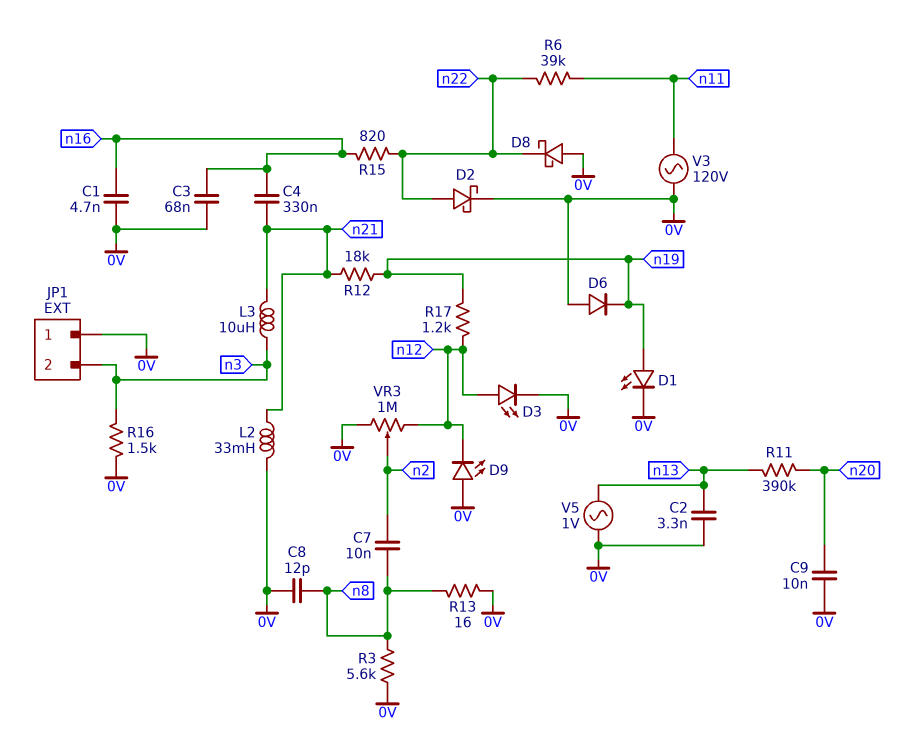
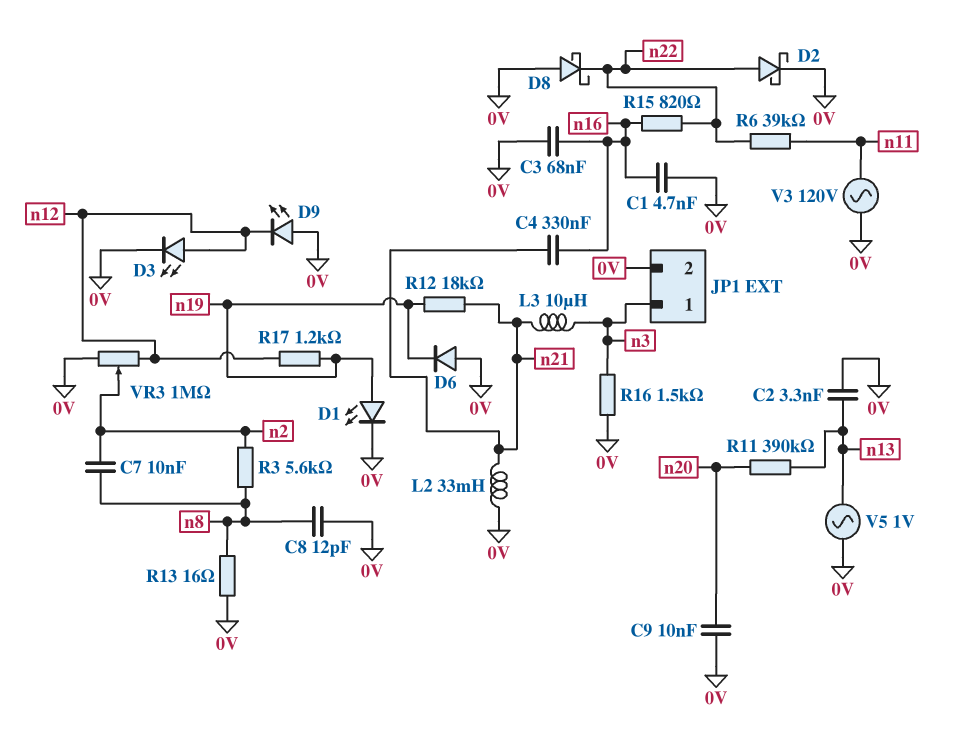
JP1 pin 1: 0V -> n3
JP1 pin 2: n3 -> 0V
R3: 5.6k (0V, n8) -> 5.6k (n2, n8)

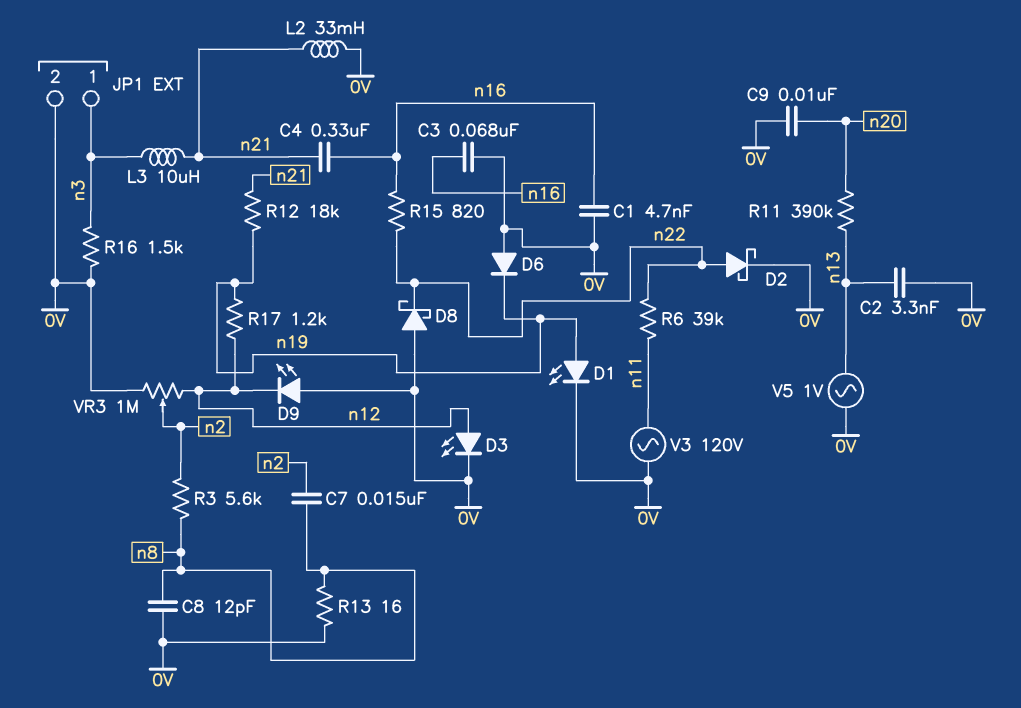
C7: 10nF (n2, n8) -> 15nF (n2, n8)

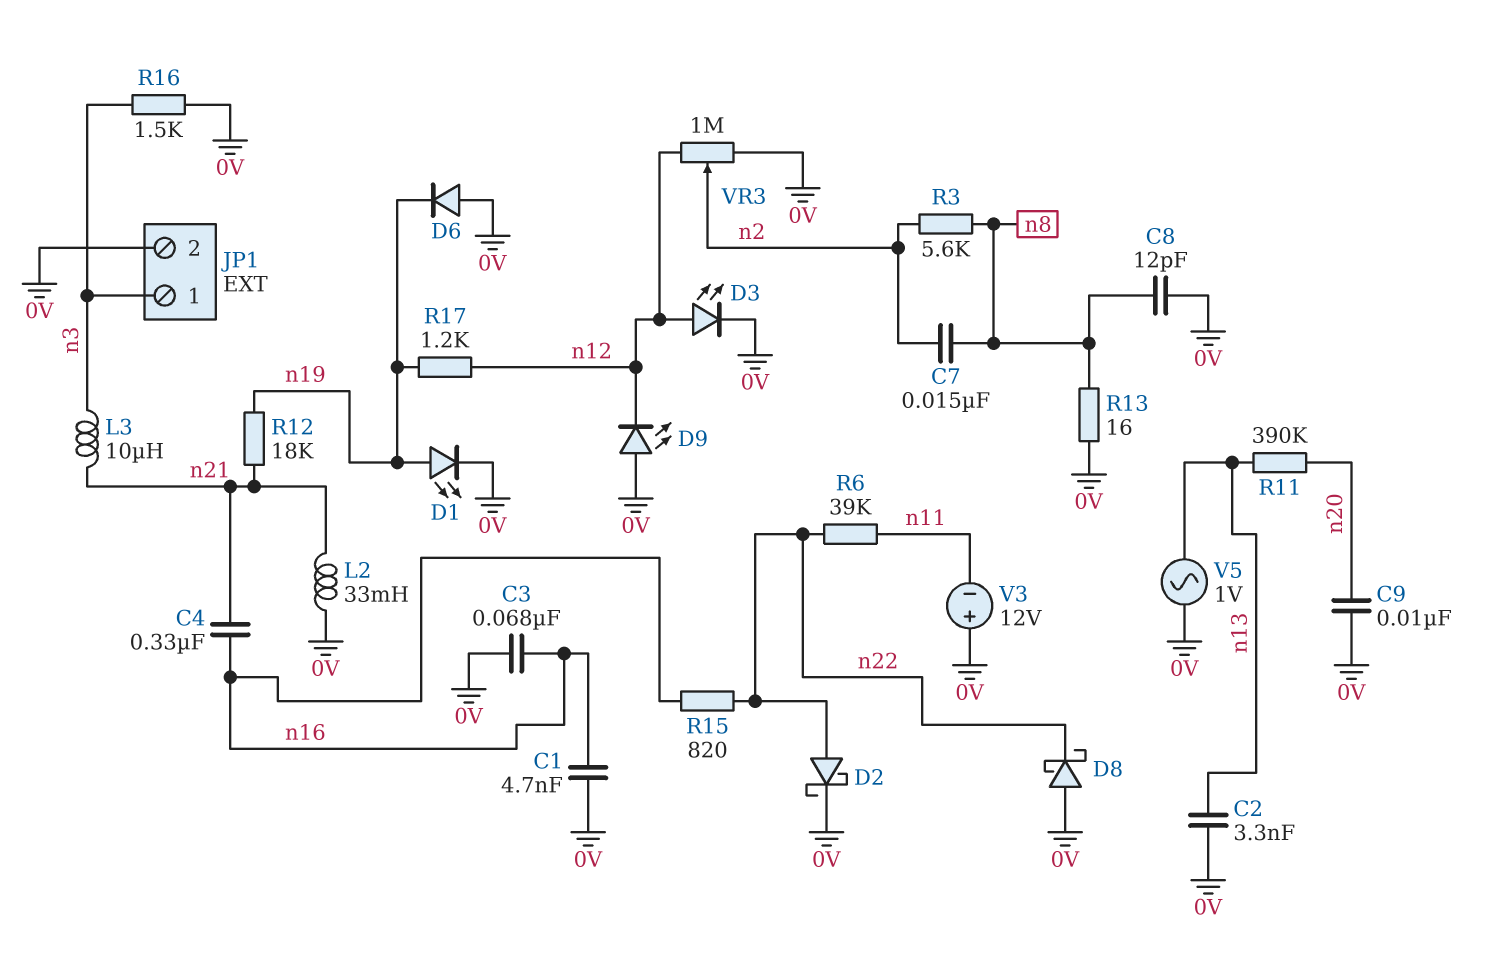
V3: AC 120V (0V, n11) -> 12V (plus 0V, minus n11)

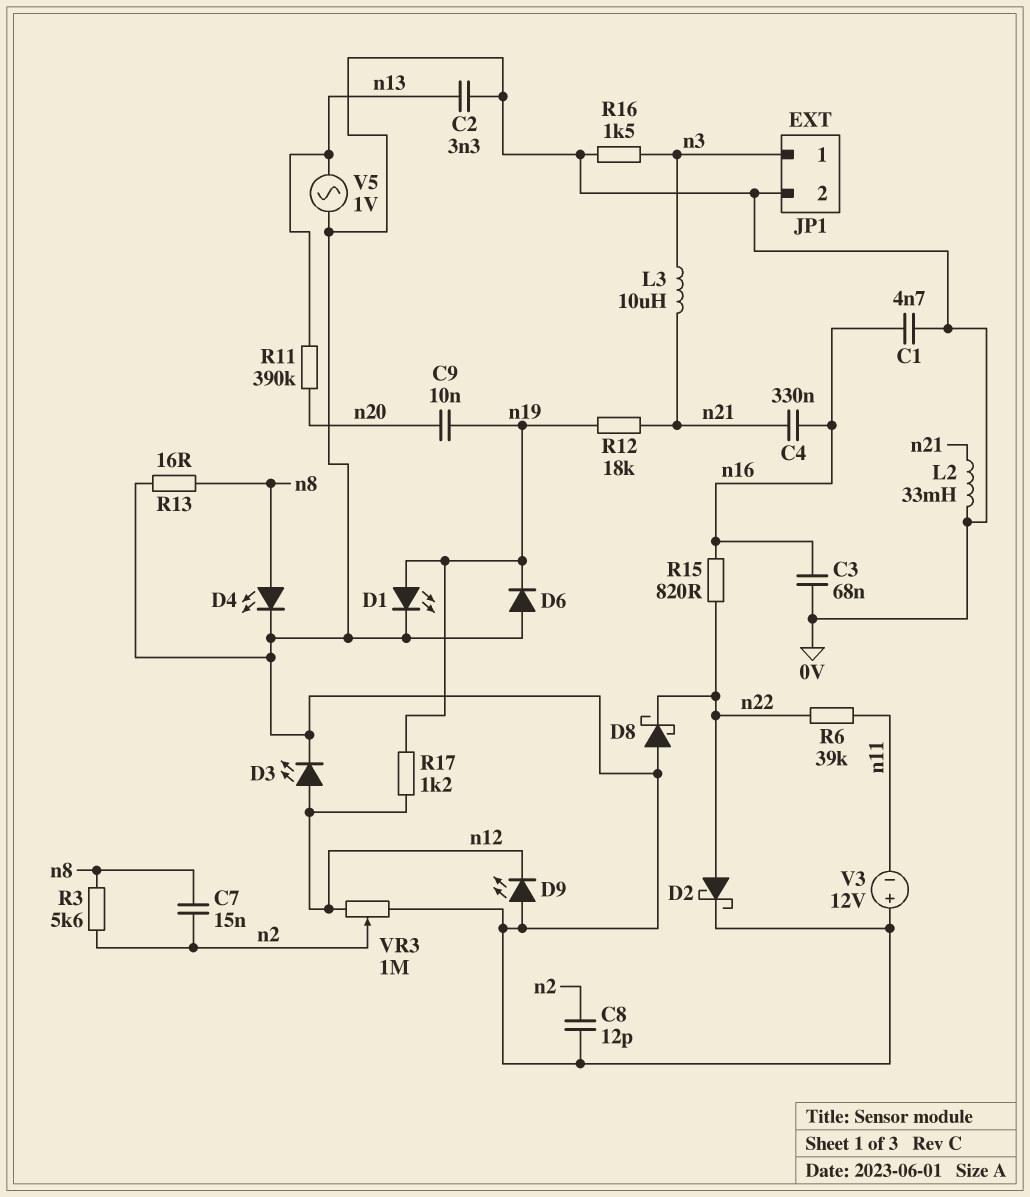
C8: 12pF (0V, n8) -> 12pF (0V, n2)
C9: 10nF (0V, n20) -> 10nF (n19, n20)
D4: none -> LED (A n8, K 0V)

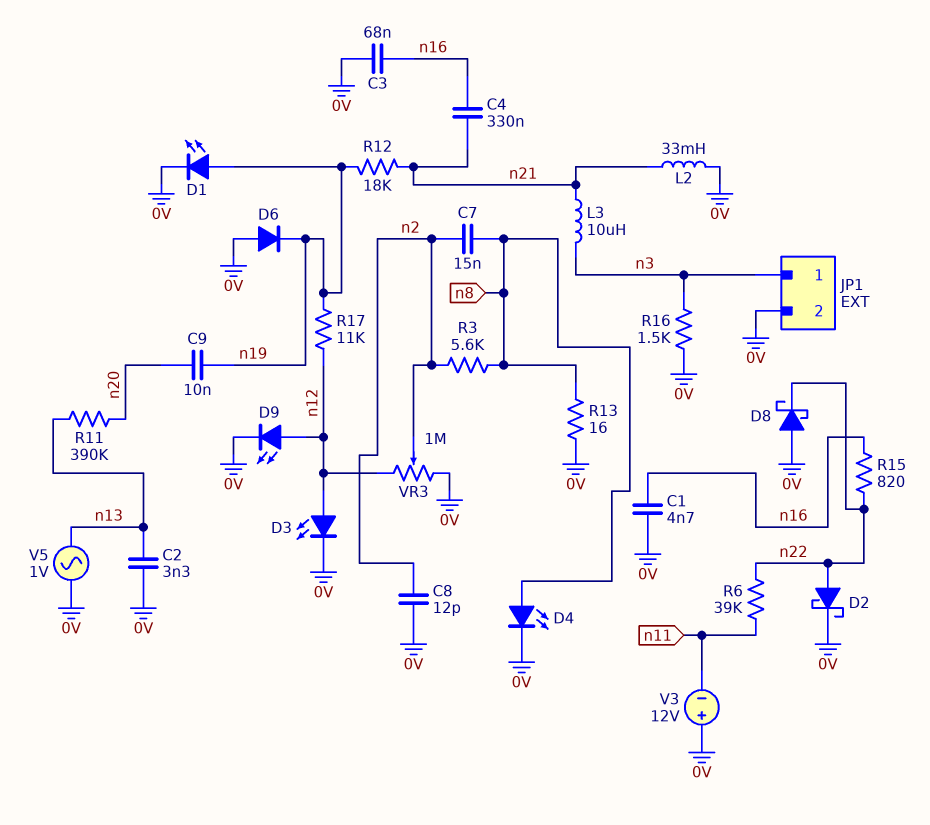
D9: LED (A 0V, K n12) -> LED (A n12, K 0V)
R17: 1.2k (n12, n19) -> 11k (n12, n19)

